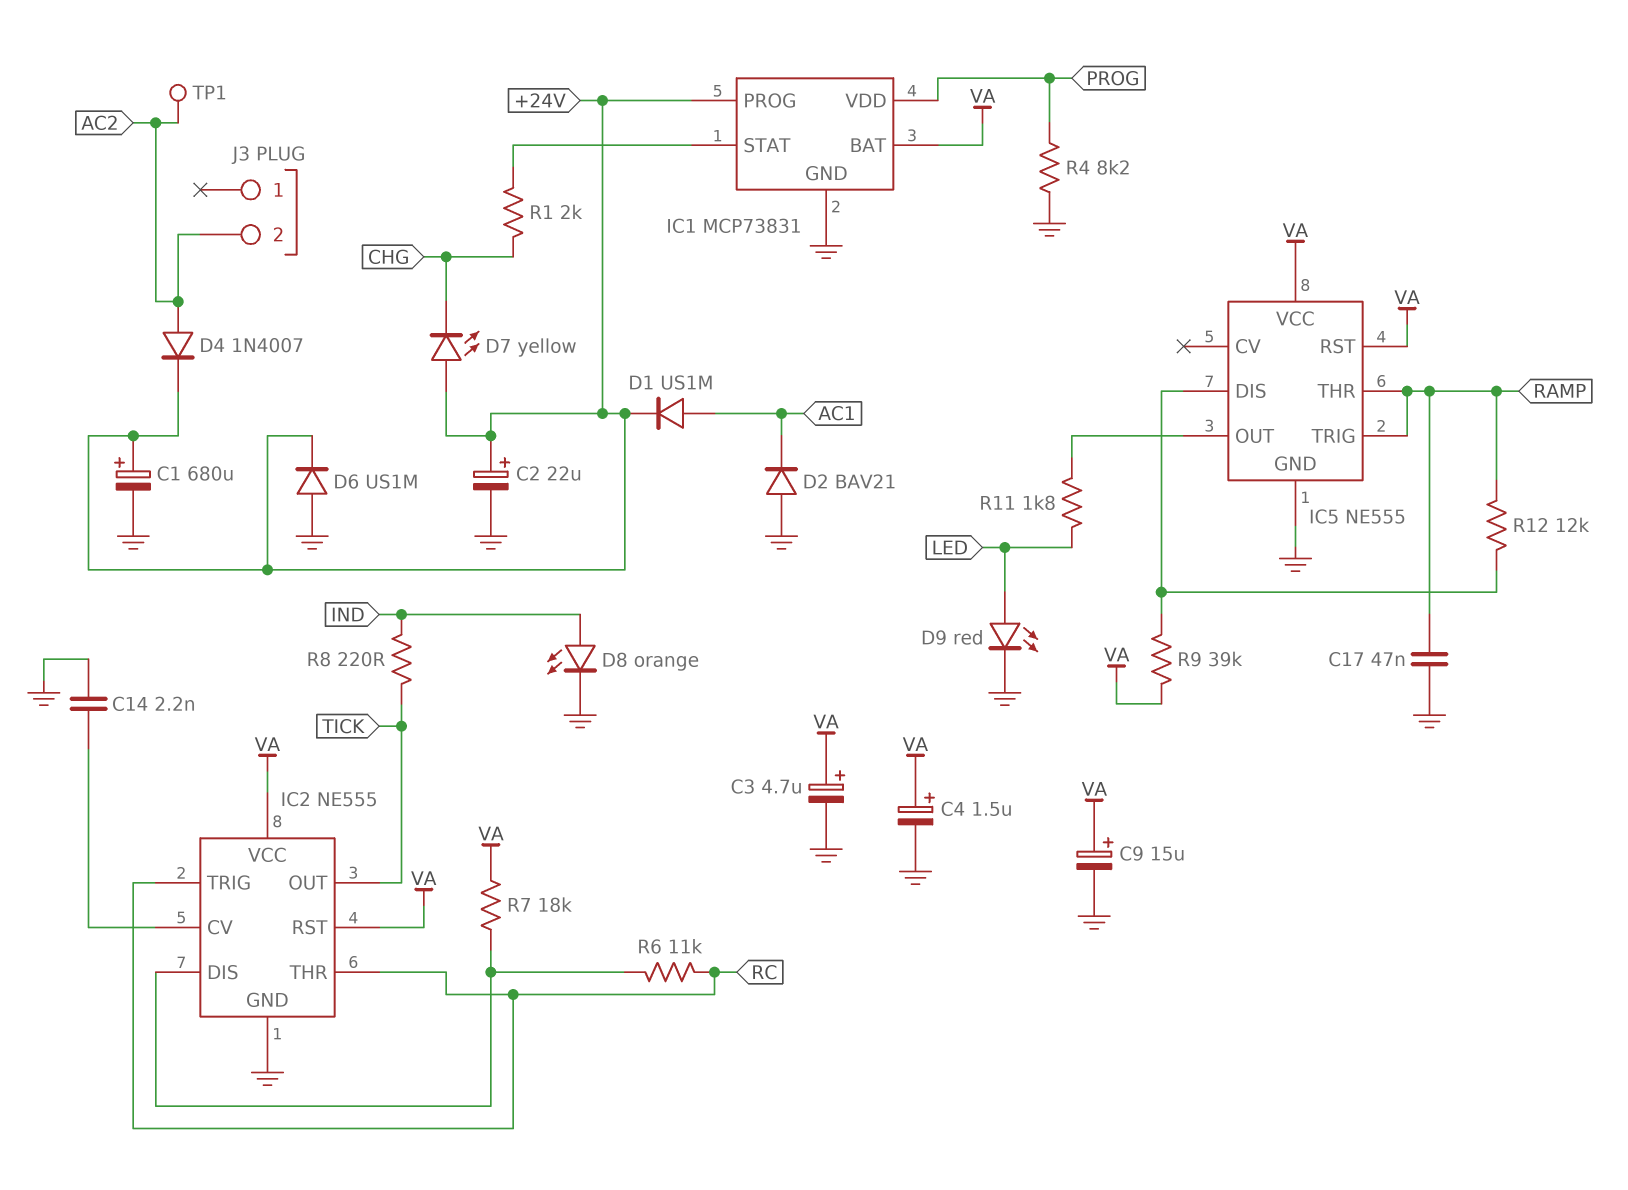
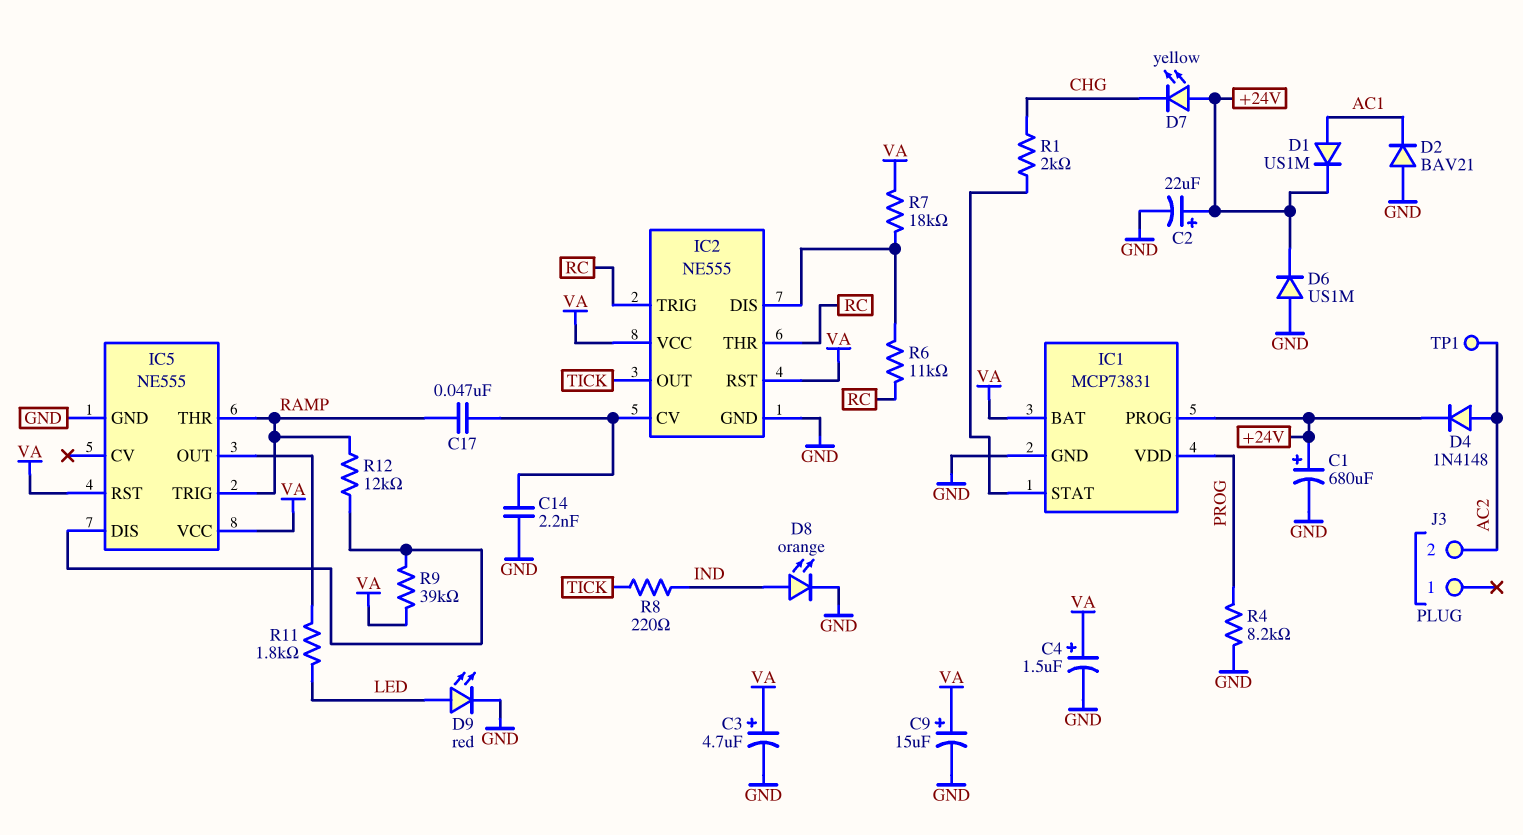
C17: 47nF (GND, RAMP) -> 47nF (IC2/CV, RAMP)
D4: diode 1N4007 (A AC2, K +24V) -> diode 1N4148 (A AC2, K +24V)

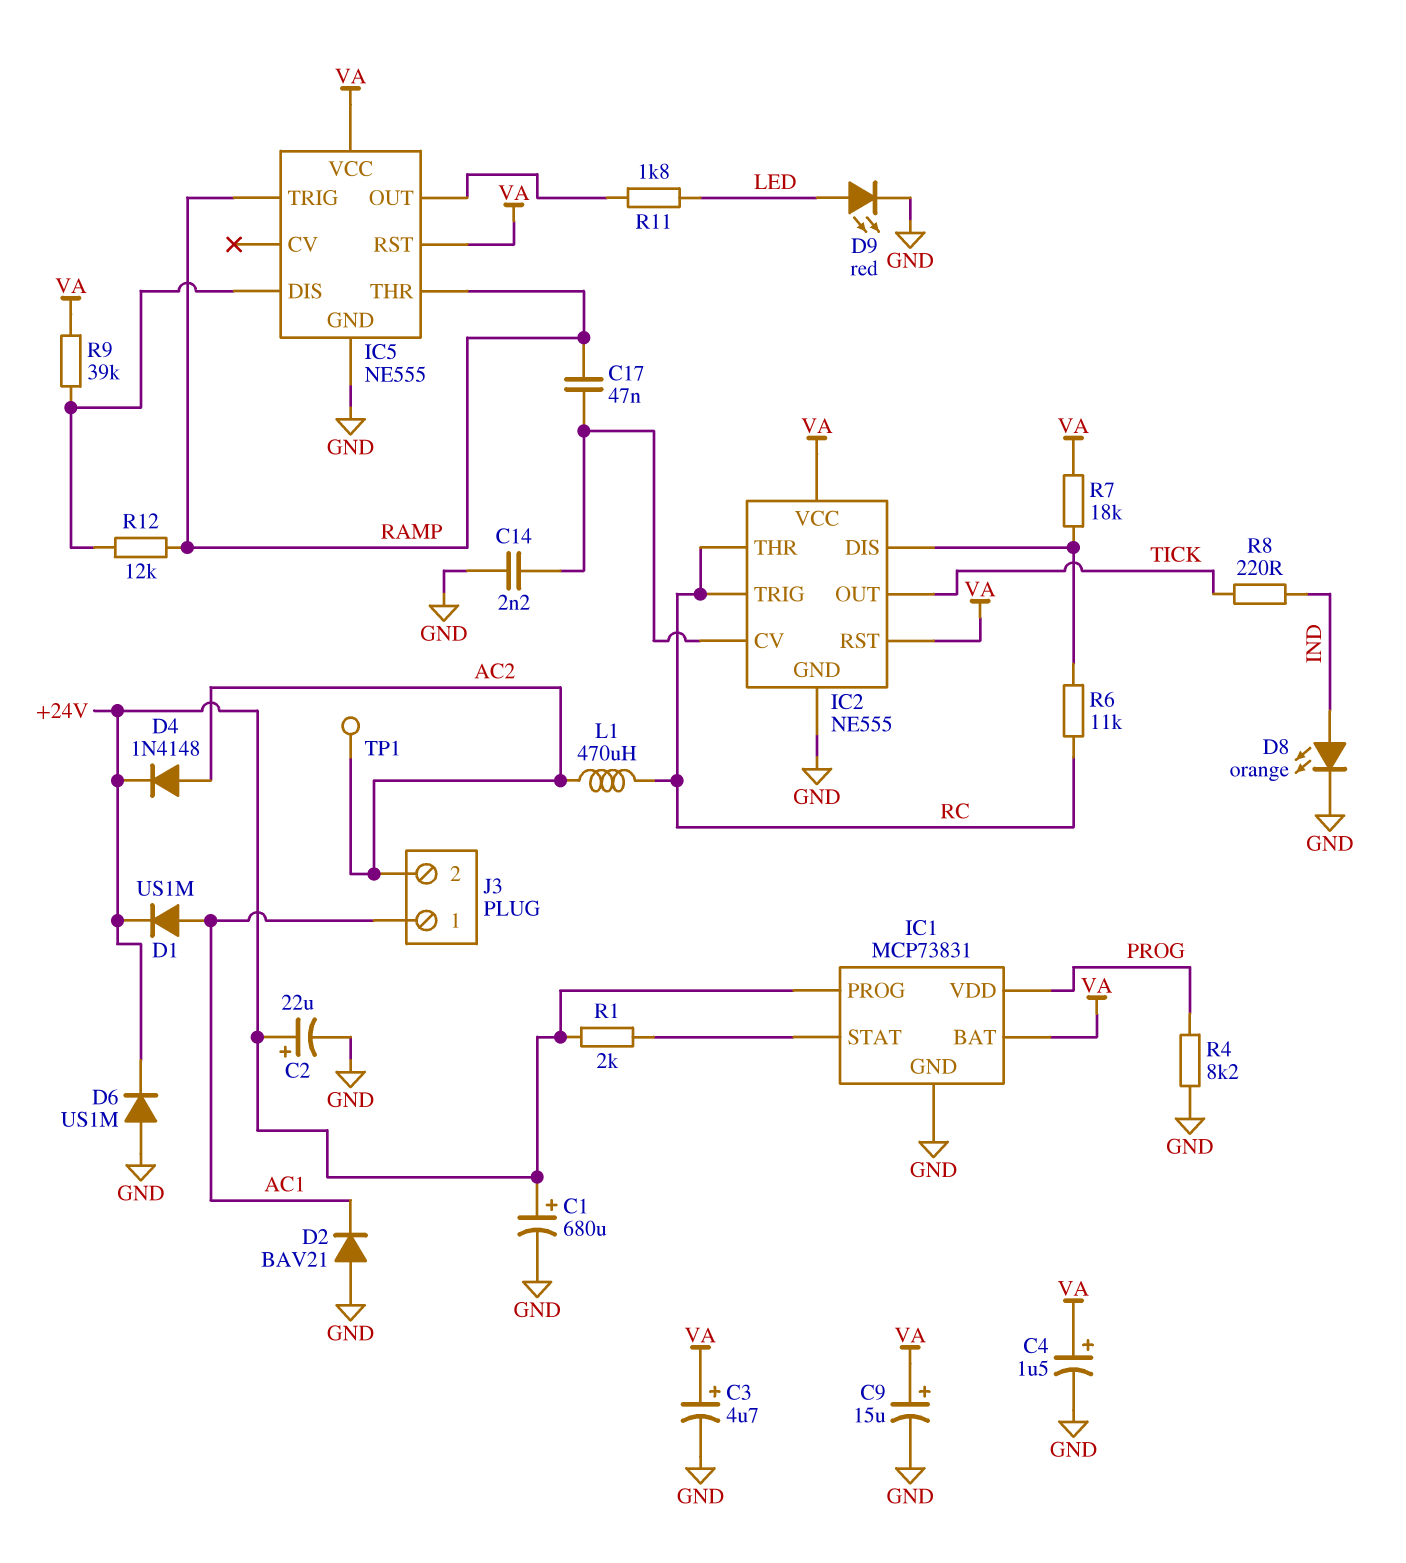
D7: LED yellow (A +24V, K CHG) -> none
J3 pin 1: none -> AC1
L1: none -> 470uH (AC2, RC)
R1: 2k (CHG, IC1/STAT) -> 2k (+24V, IC1/STAT)

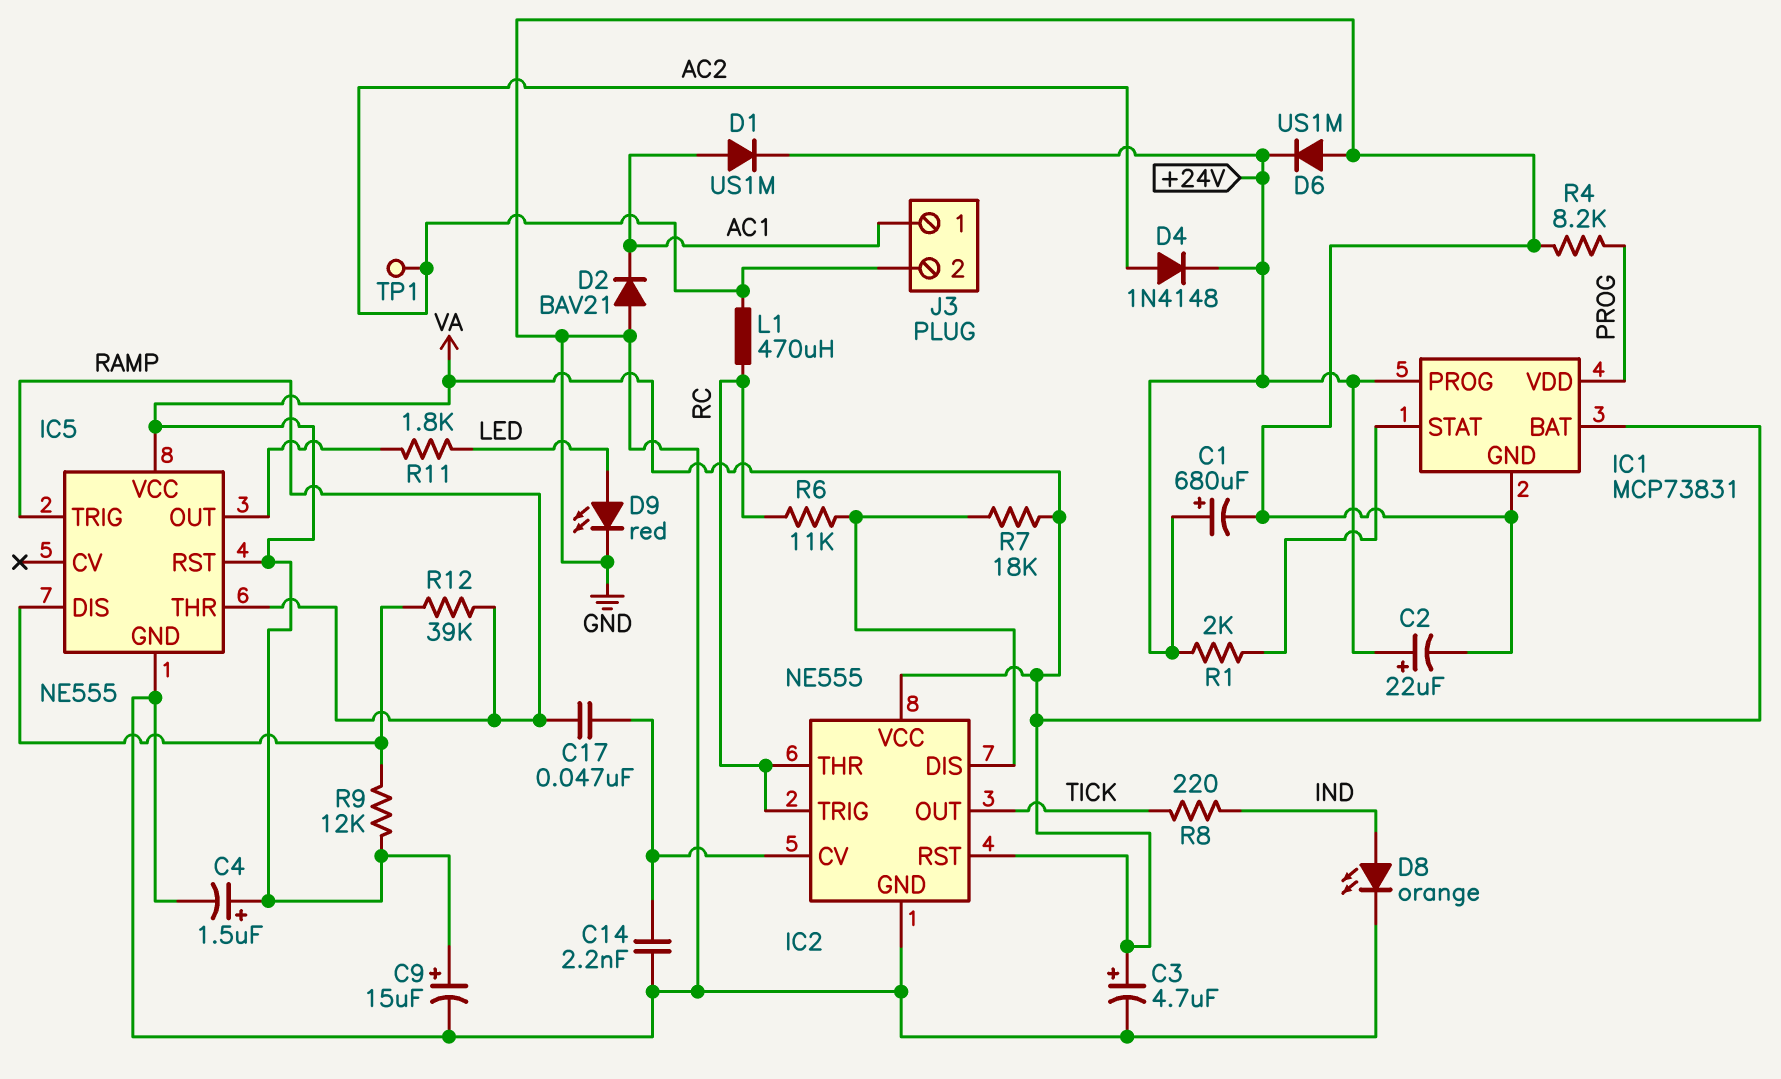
R9: 39k (IC5/DIS, VA) -> 12k (IC5/DIS, VA)
R12: 12k (IC5/DIS, RAMP) -> 39k (IC5/DIS, RAMP)

